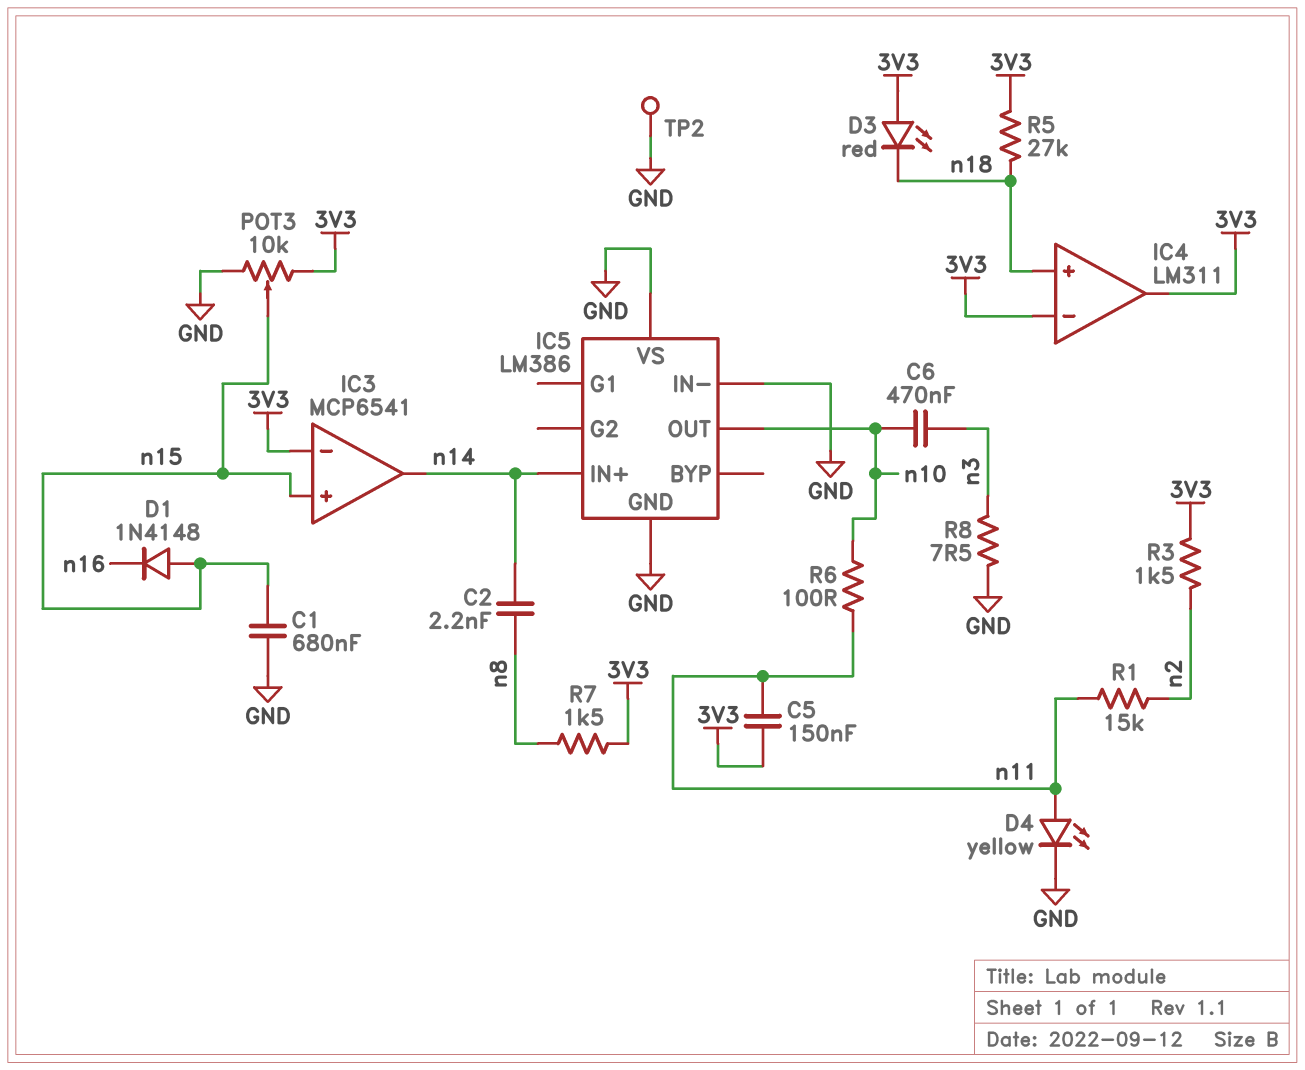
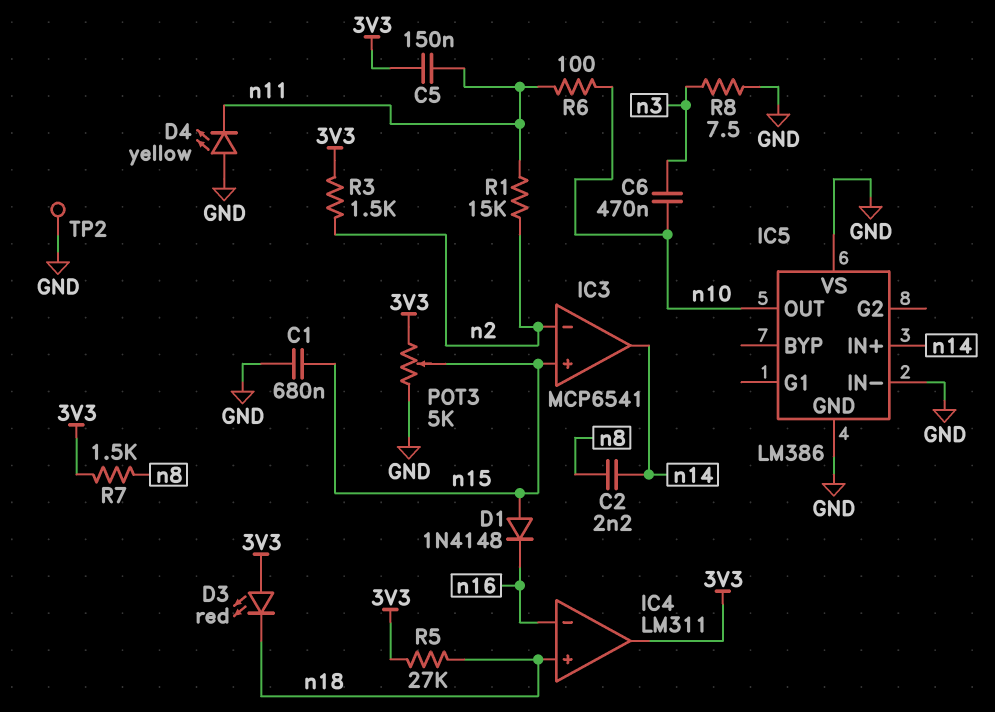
D4: LED yellow (A n11, K GND) -> LED yellow (A GND, K n11)
IC3 pin in-: 3V3 -> n2
IC4 pin in-: 3V3 -> n16
POT3: 10k (3V3, GND, wiper n15) -> 5k (3V3, GND, wiper n15)

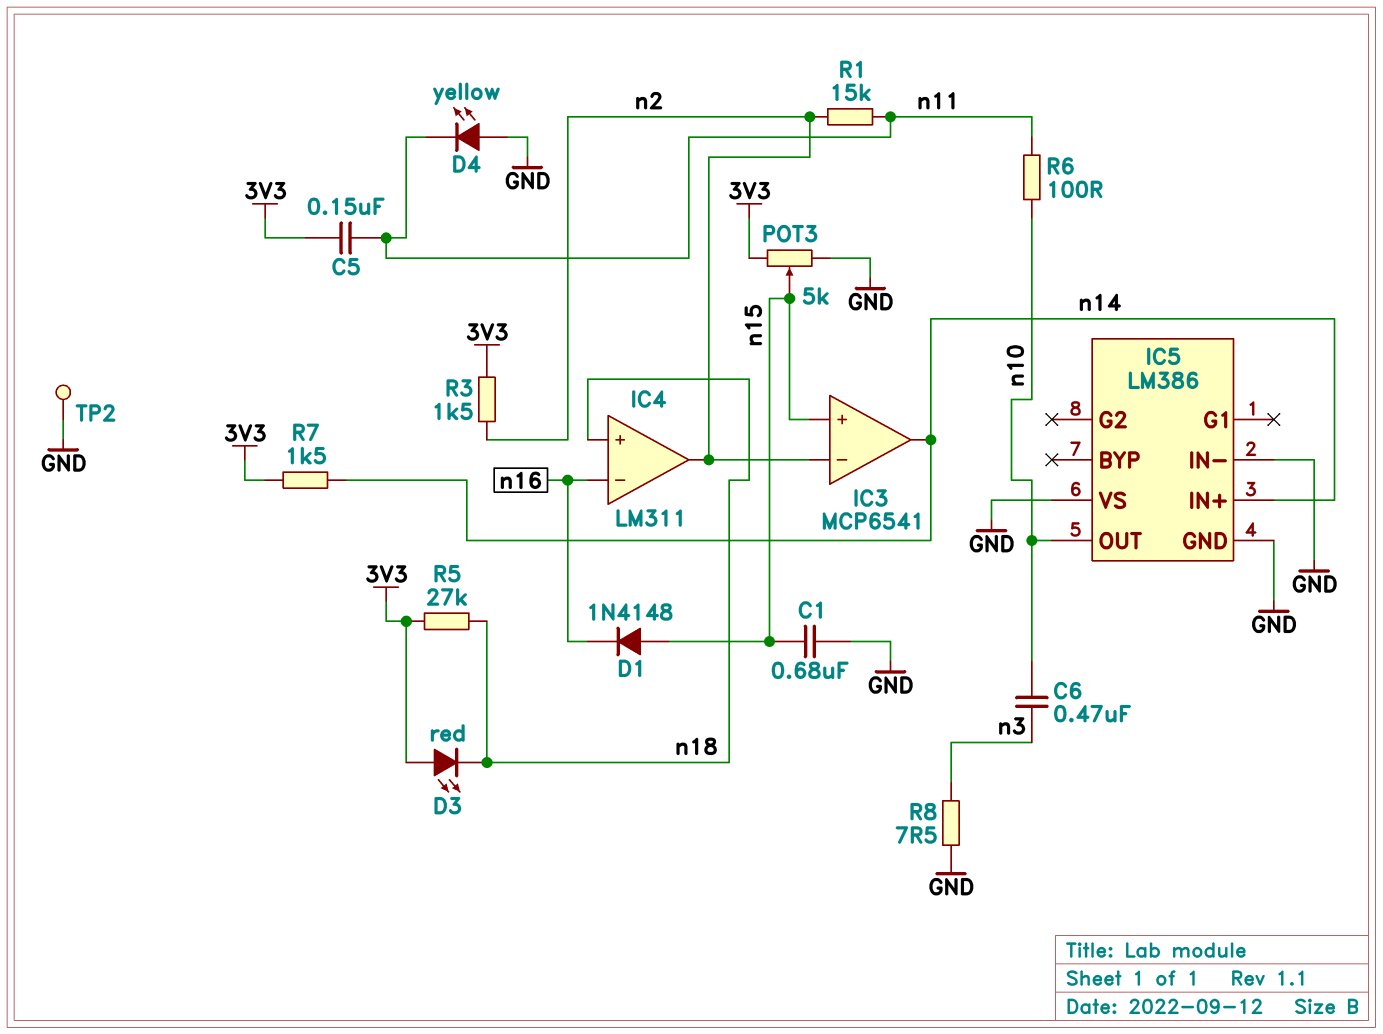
C2: 2.2nF (n8, n14) -> none
IC4 pin out: 3V3 -> n2
R7: 1.5k (3V3, n8) -> 1.5k (3V3, n14)

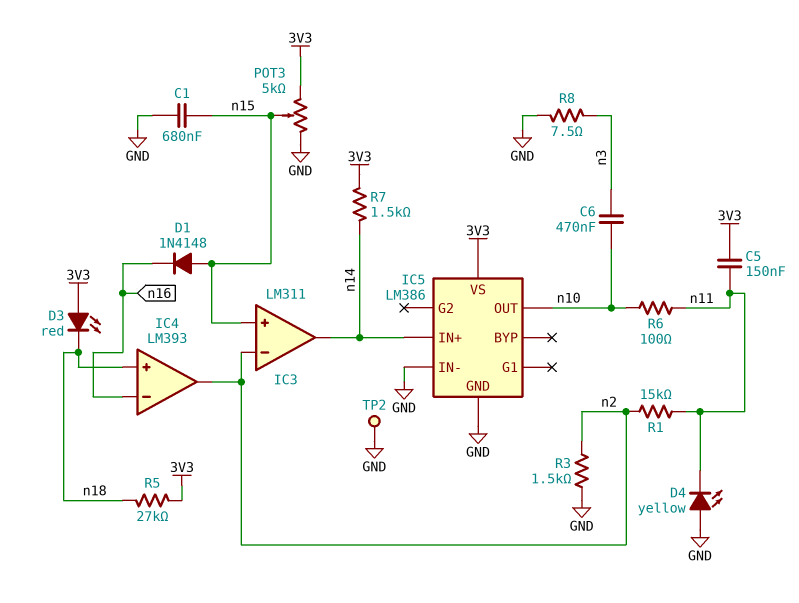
IC3: MCP6541 -> LM311
IC4: LM311 -> LM393
IC5 pin VS: GND -> 3V3
R3: 1.5k (3V3, n2) -> 1.5k (GND, n2)

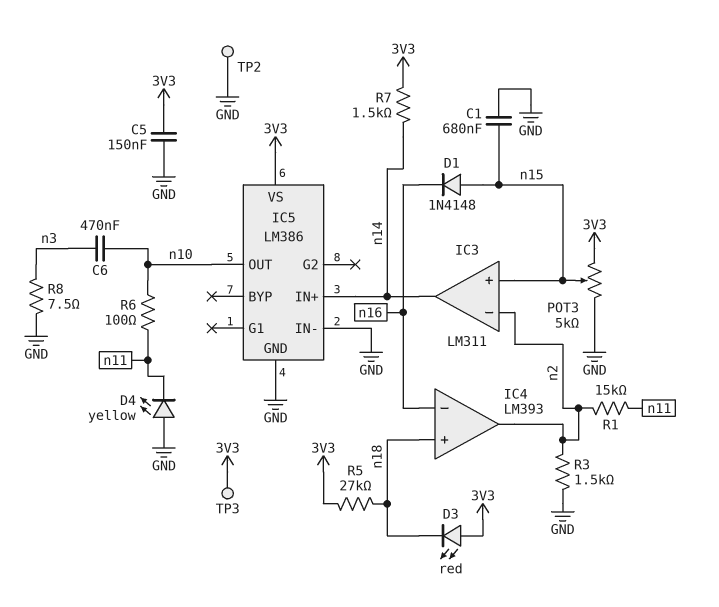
C5: 150nF (3V3, n11) -> 150nF (3V3, GND)
TP3: none -> test point (3V3)

